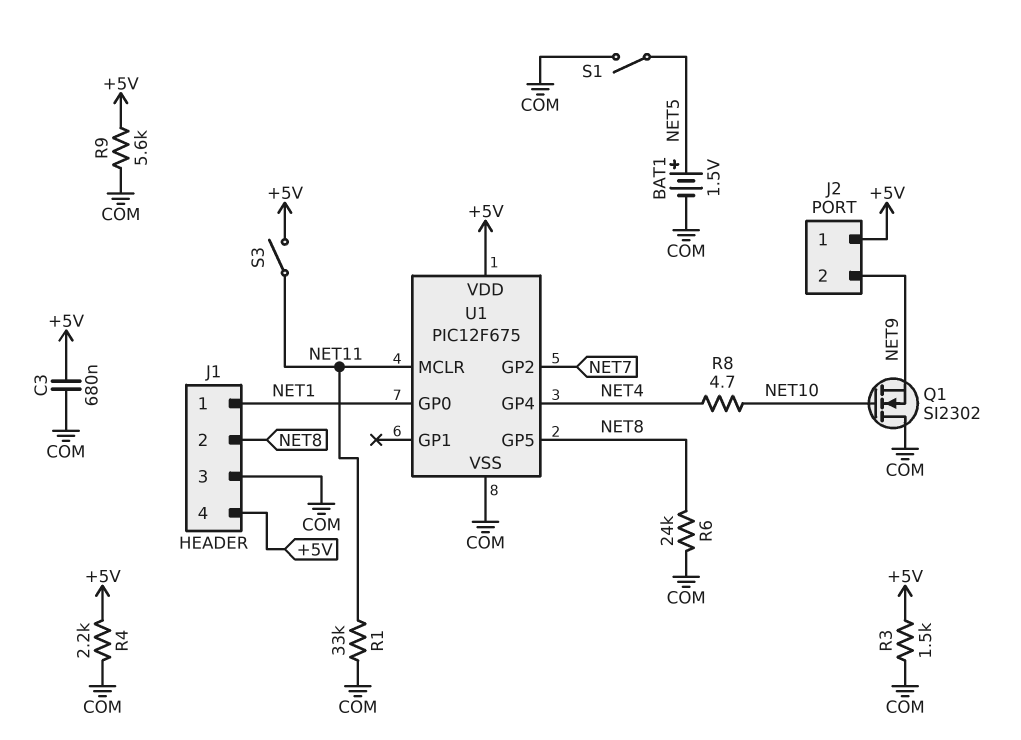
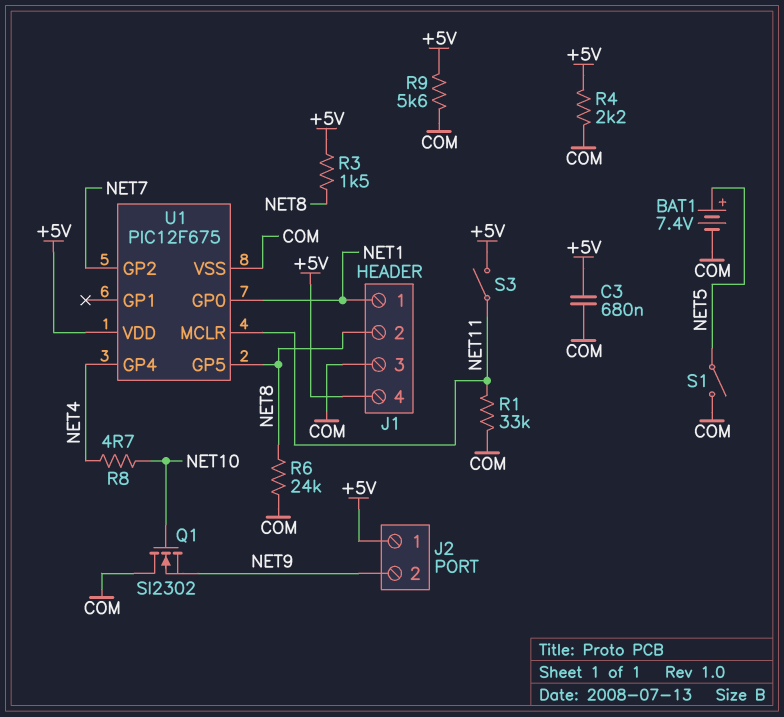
BAT1: 1.5V (plus NET5, minus COM) -> 7.4V (plus NET5, minus COM)
R3: 1.5k (+5V, COM) -> 1.5k (+5V, NET8)

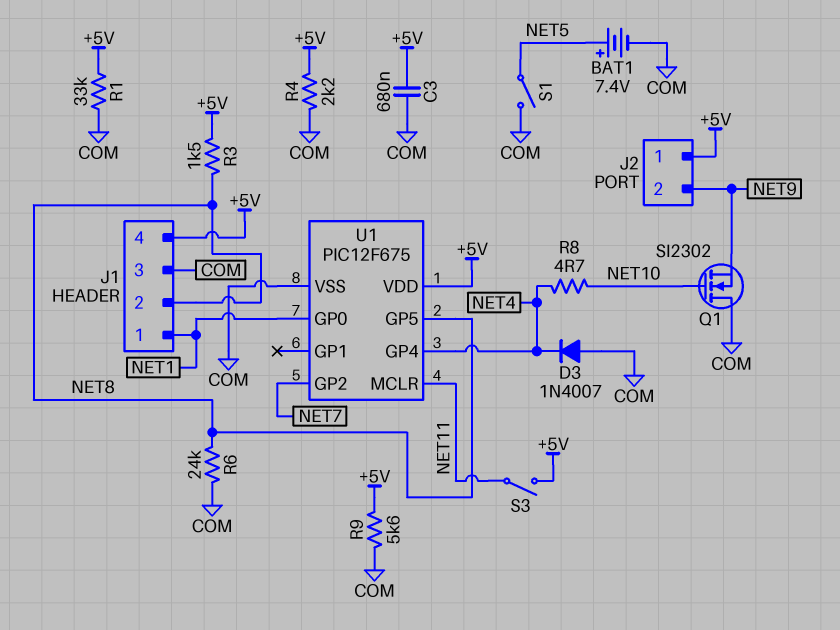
D3: none -> diode 1N4007 (A COM, K NET4)
R1: 33k (COM, NET11) -> 33k (+5V, COM)

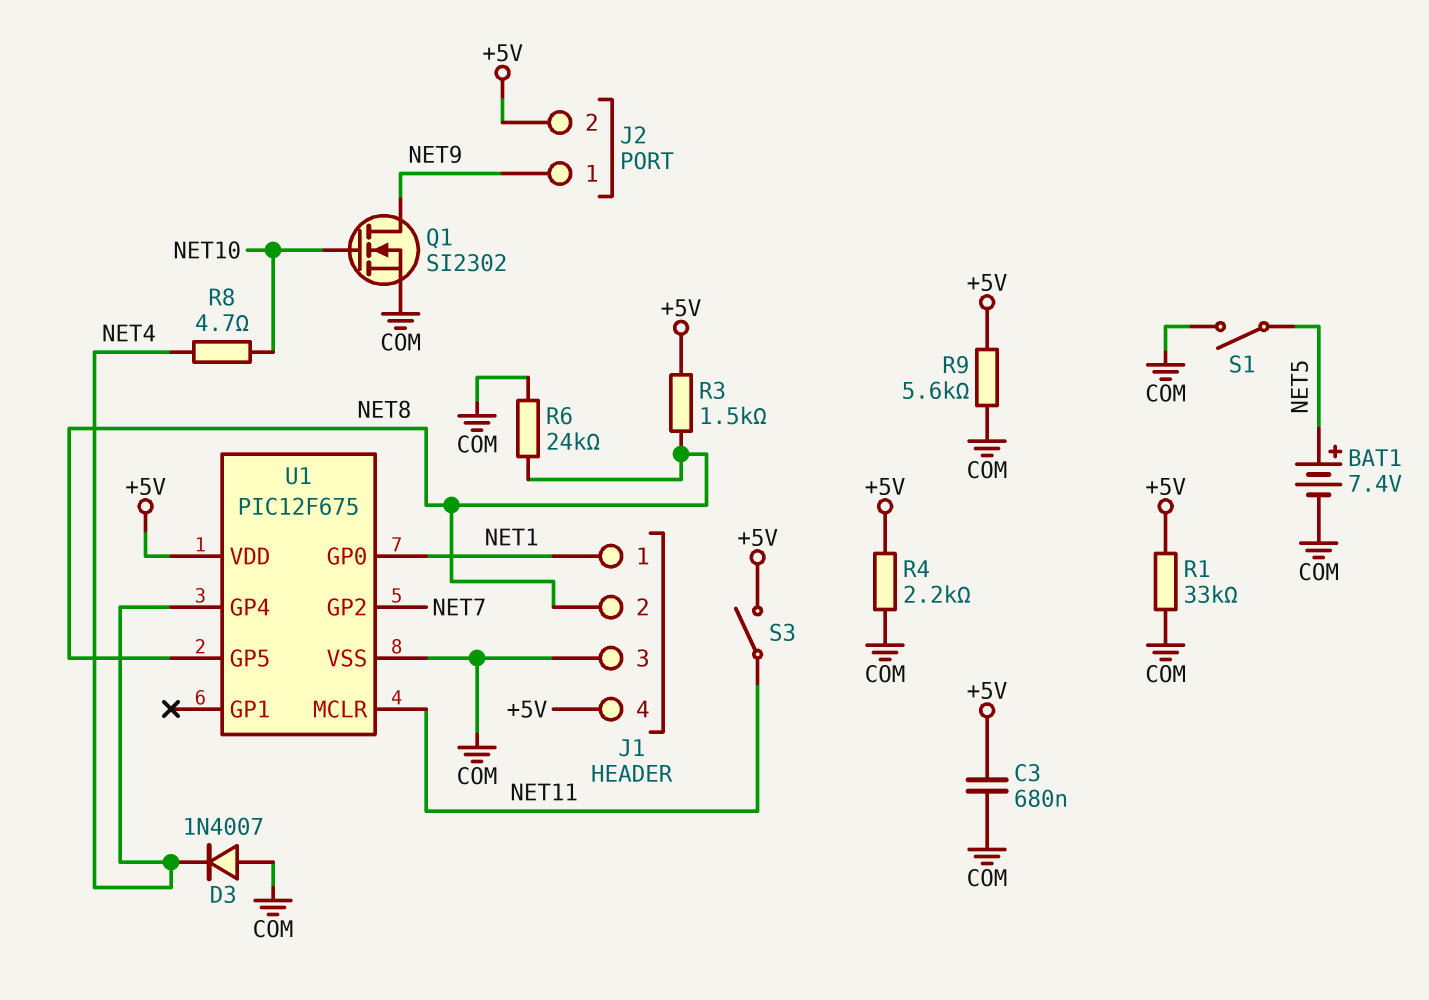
J2 pin 1: +5V -> NET9
J2 pin 2: NET9 -> +5V
Q1: NMOS SI2302 (G NET10, D COM, S NET9) -> NMOS SI2302 (G NET10, D NET9, S COM)

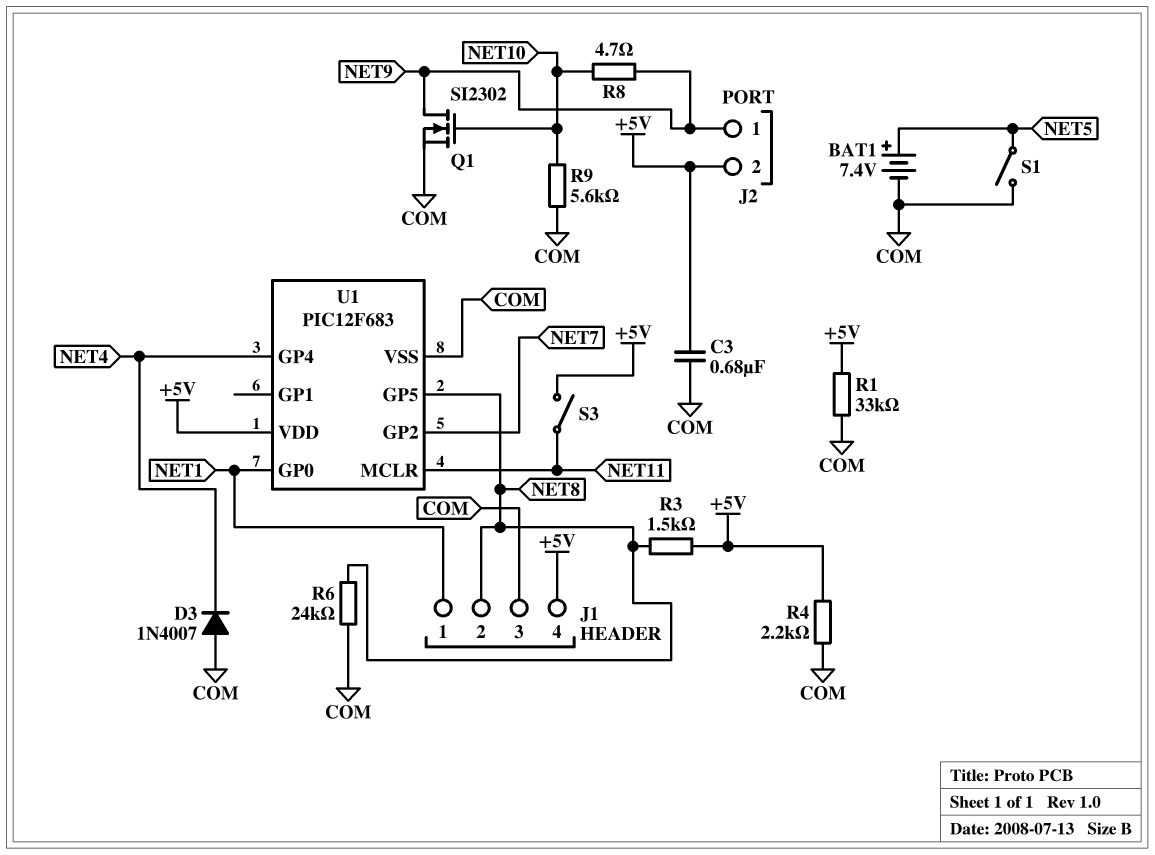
R8: 4.7 (NET4, NET10) -> 4.7 (NET9, NET10)
R9: 5.6k (+5V, COM) -> 5.6k (COM, NET10)
U1: PIC12F675 -> PIC12F683

